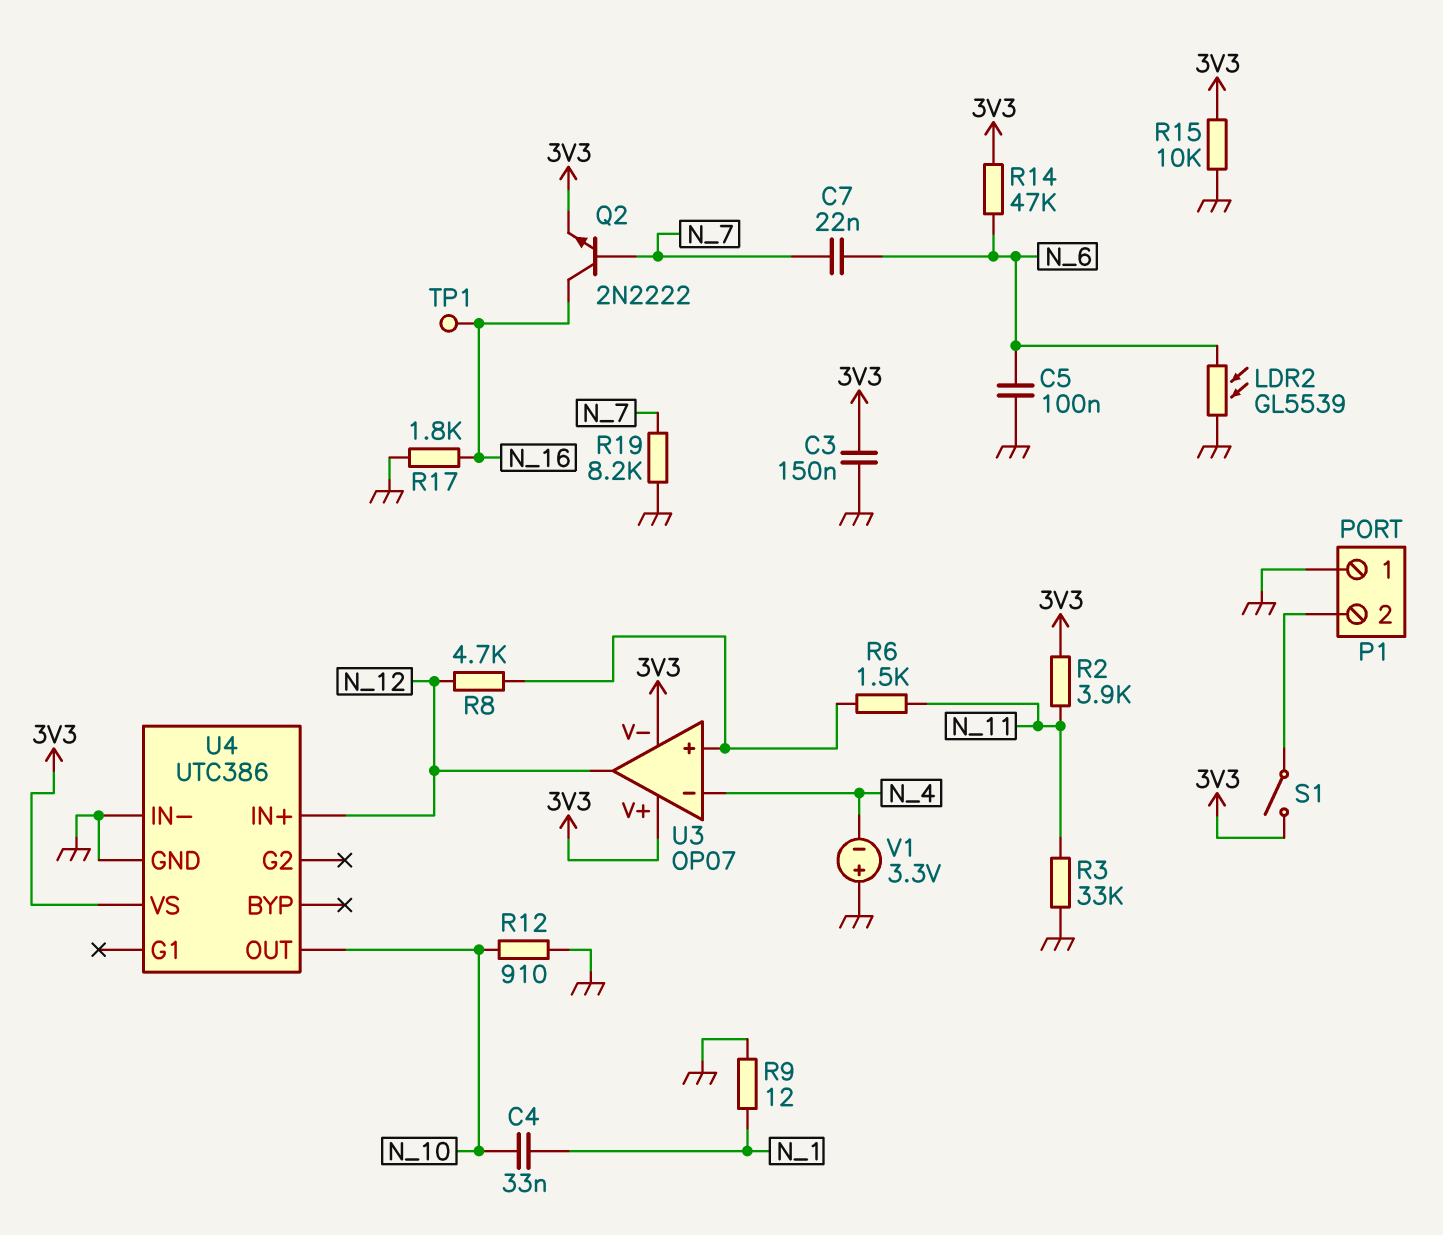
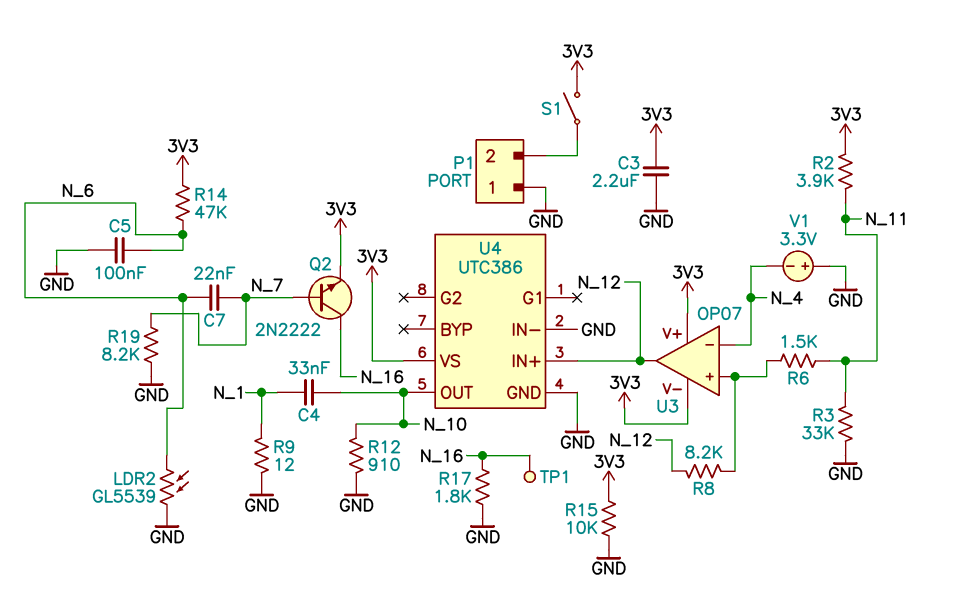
C3: 150nF (3V3, GND) -> 2.2uF (3V3, GND)
R8: 4.7k (N_12, U3/in+) -> 8.2k (N_12, U3/in+)

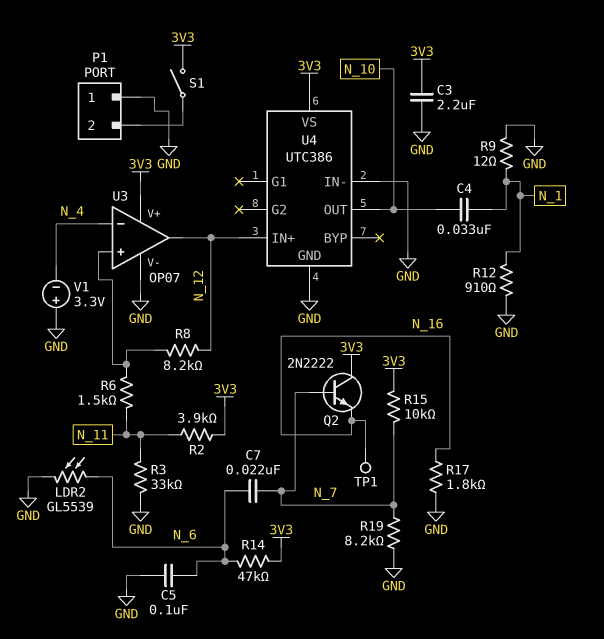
Q2: NPN 2N2222 (B N_7, C N_16, E 3V3) -> NPN 2N2222 (B N_7, C 3V3, E N_16)
R12: 910 (GND, N_10) -> 910 (GND, N_1)
R15: 10k (3V3, GND) -> 10k (3V3, N_7)
U3 pin V-: 3V3 -> GND

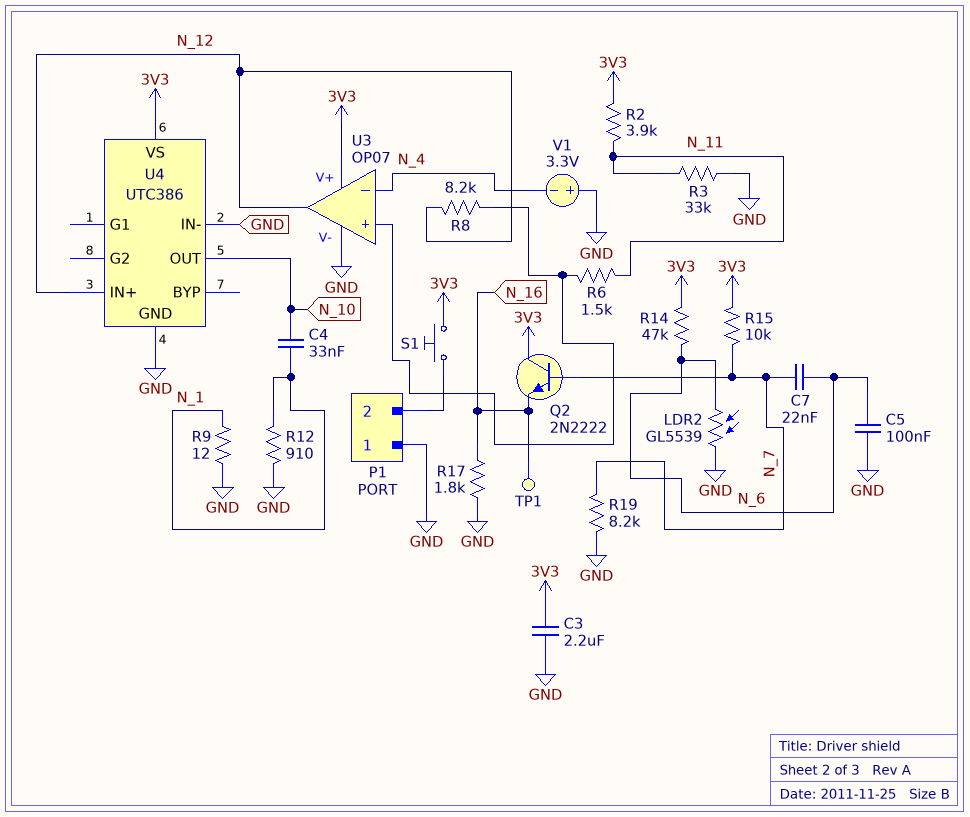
S1: switch (3V3, P1/2) -> button (3V3, P1/2)

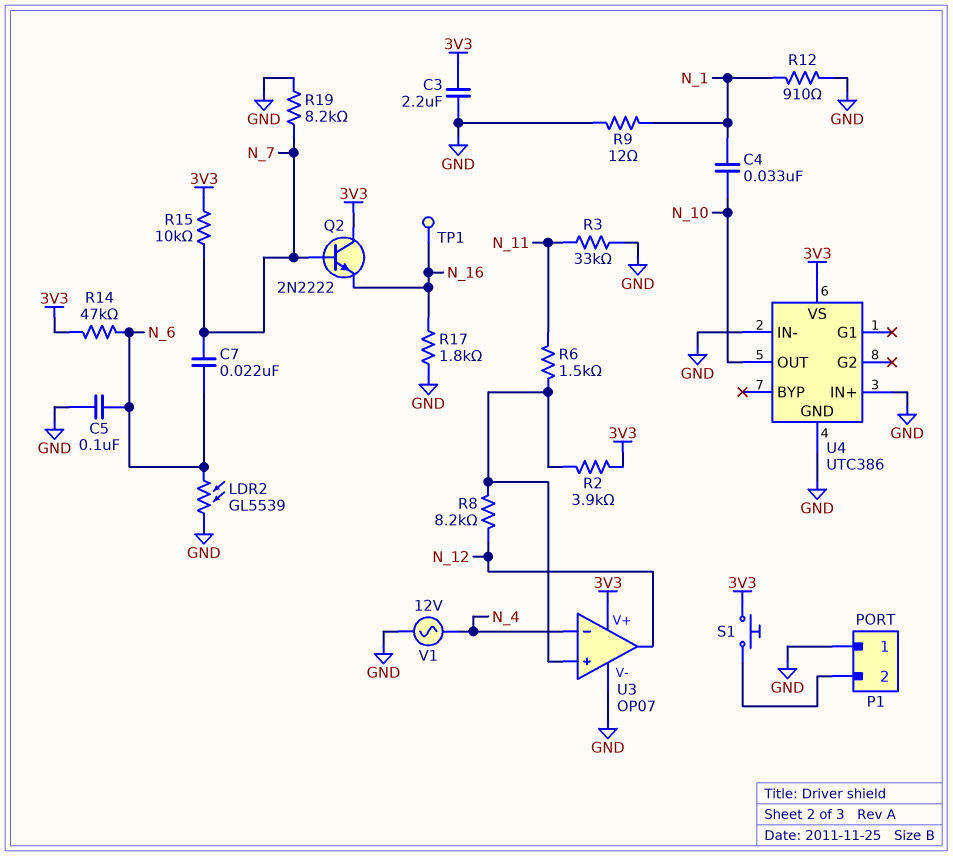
R2: 3.9k (3V3, N_11) -> 3.9k (3V3, U3/in+)
U4 pin IN+: N_12 -> GND
V1: 3.3V (plus GND, minus N_4) -> AC 12V (GND, N_4)

